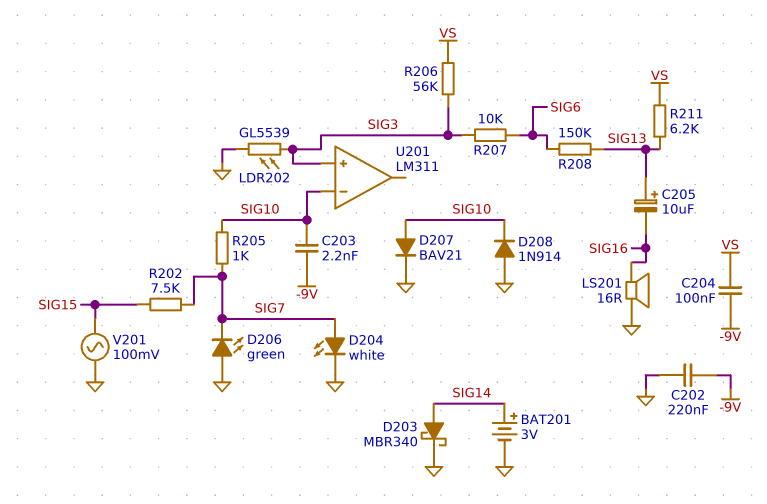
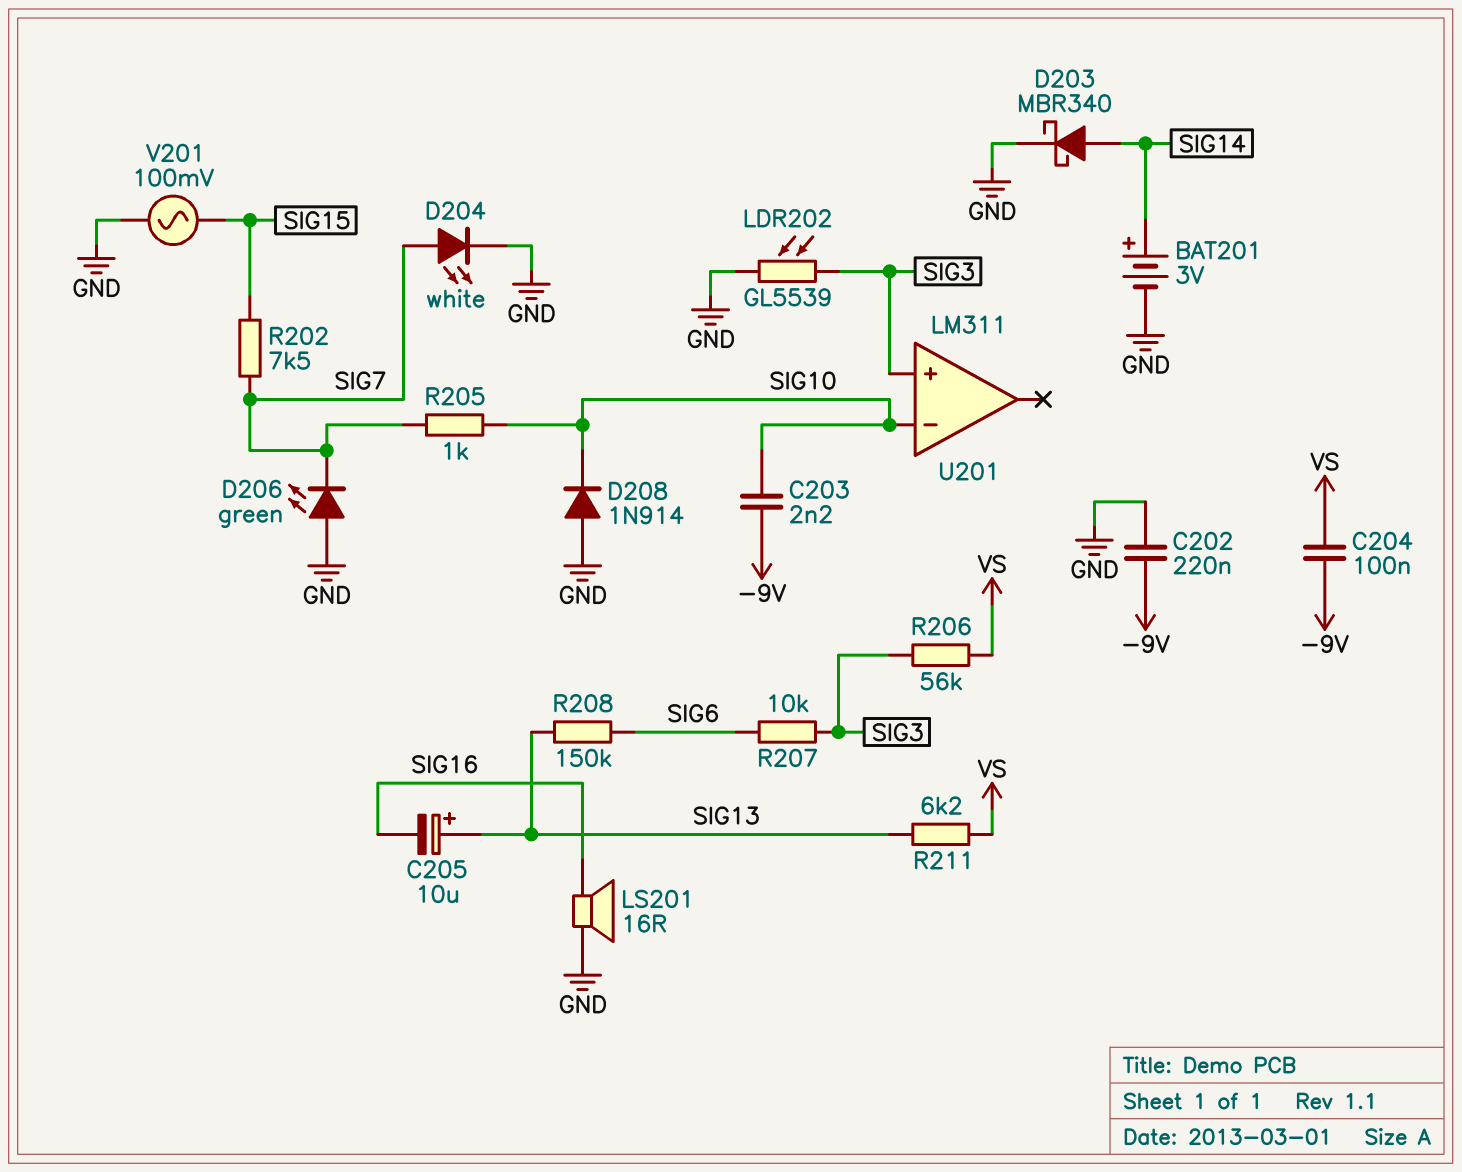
D207: diode BAV21 (A SIG10, K GND) -> none

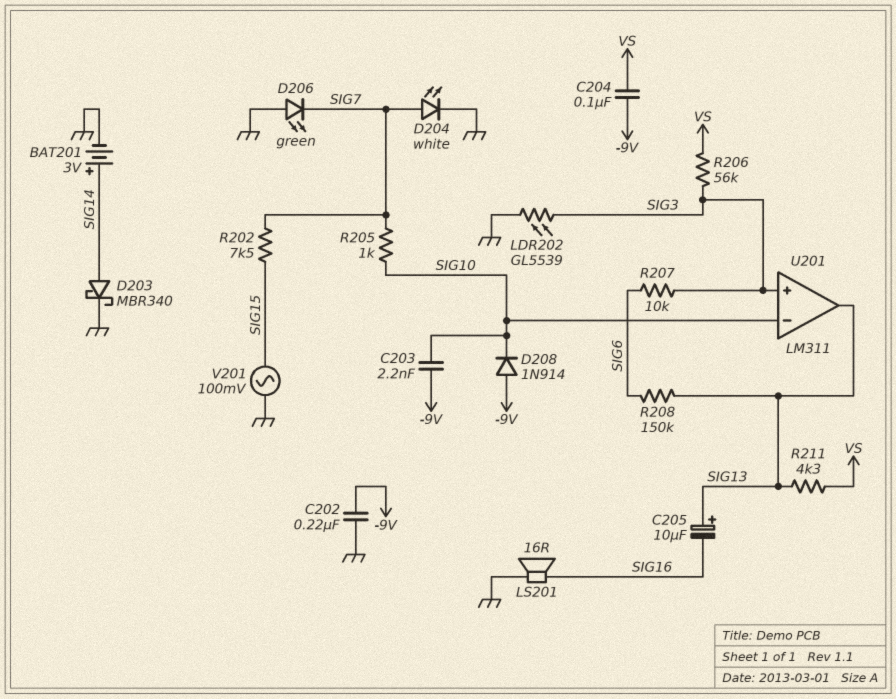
D208: diode 1N914 (A GND, K SIG10) -> diode 1N914 (A -9V, K SIG10)
R211: 6.2k (SIG13, VS) -> 4.3k (SIG13, VS)
U201 pin out: none -> SIG13

